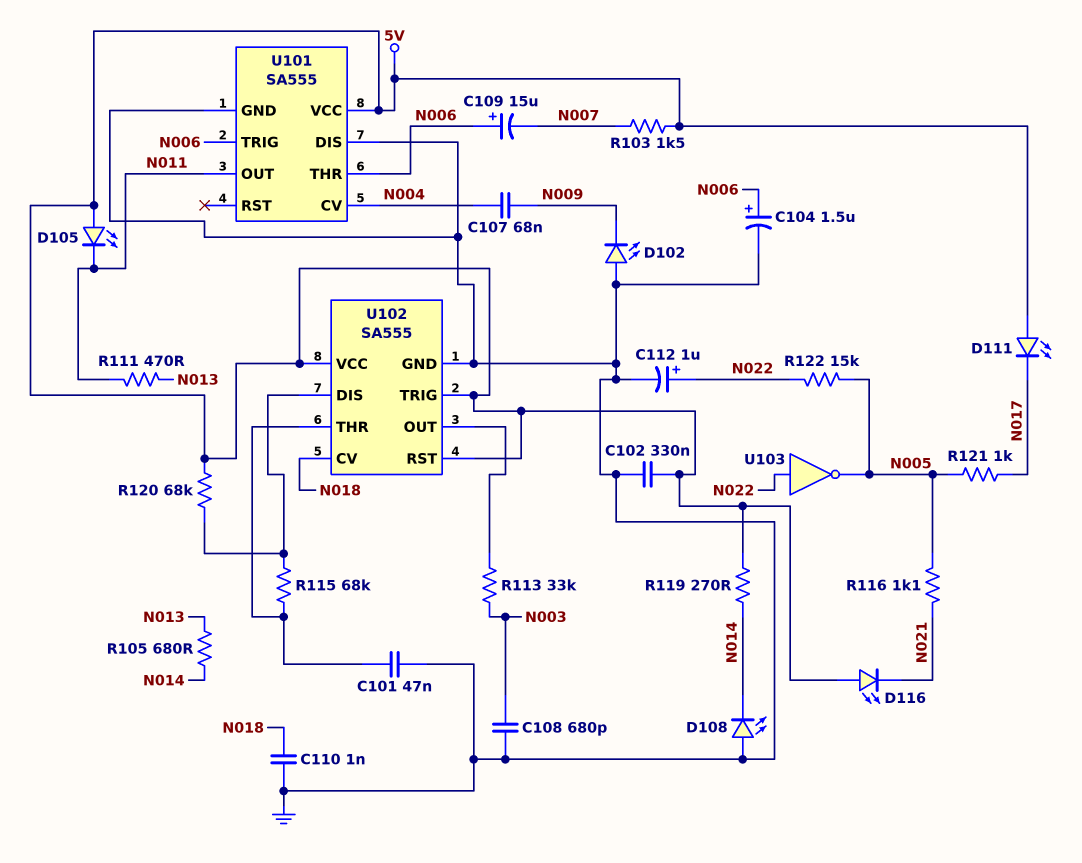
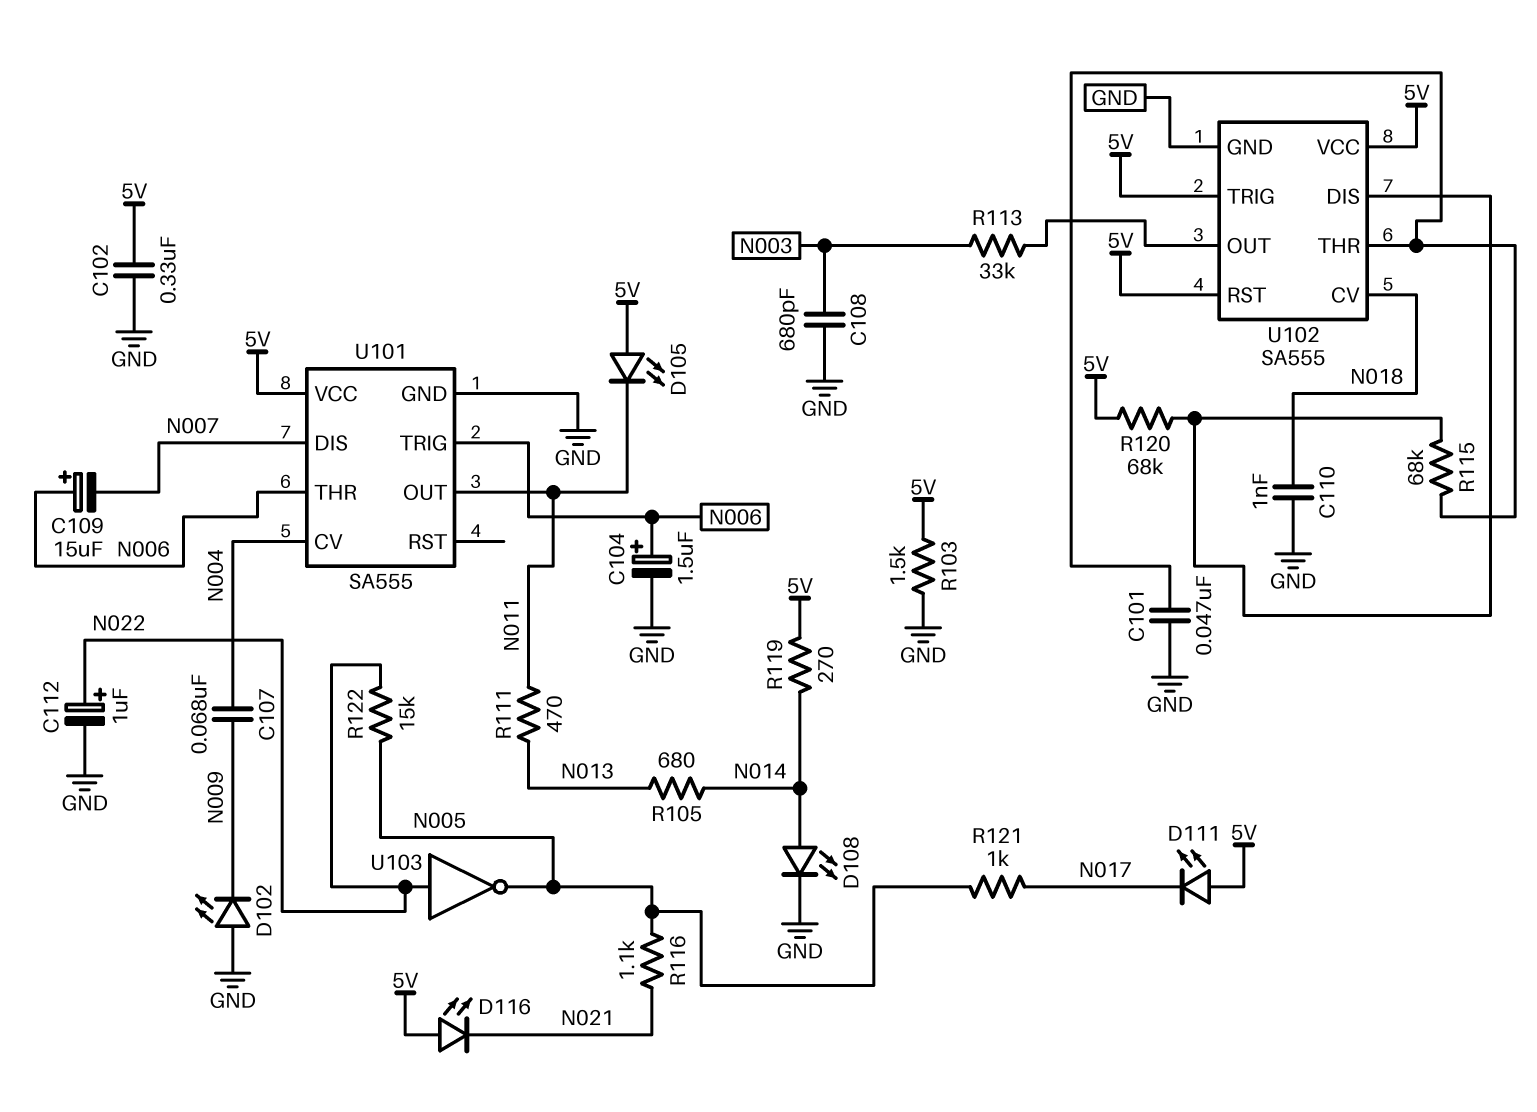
D108: LED (A GND, K N014) -> LED (A N014, K GND)
R103: 1.5k (5V, N007) -> 1.5k (5V, GND)
U101 pin DIS: GND -> N007

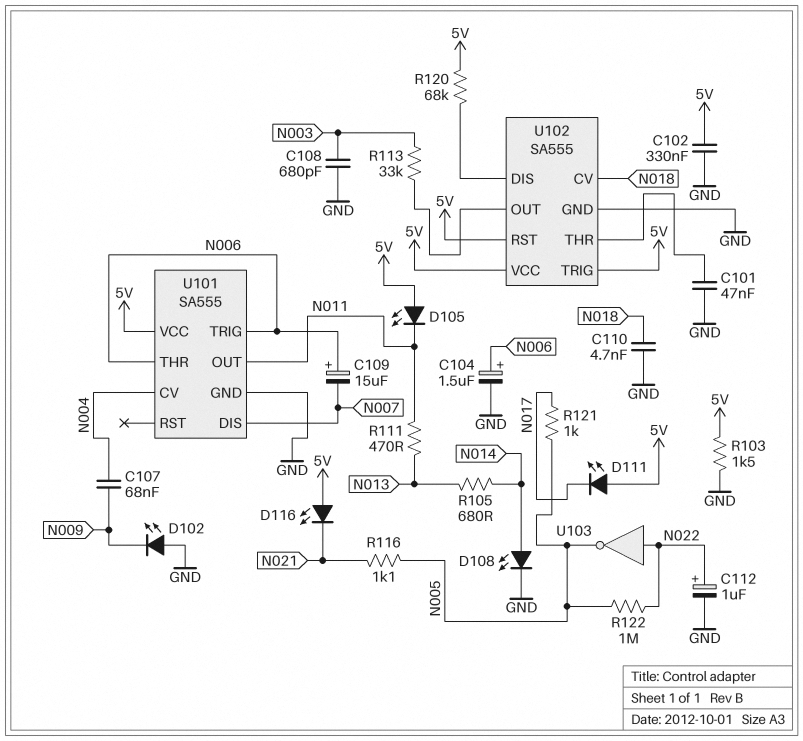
C110: 1nF (GND, N018) -> 4.7nF (GND, N018)
R115: 68k (U102/DIS, U102/THR) -> none
R119: 270 (5V, N014) -> none
R122: 15k (N005, N022) -> 1M (N005, N022)

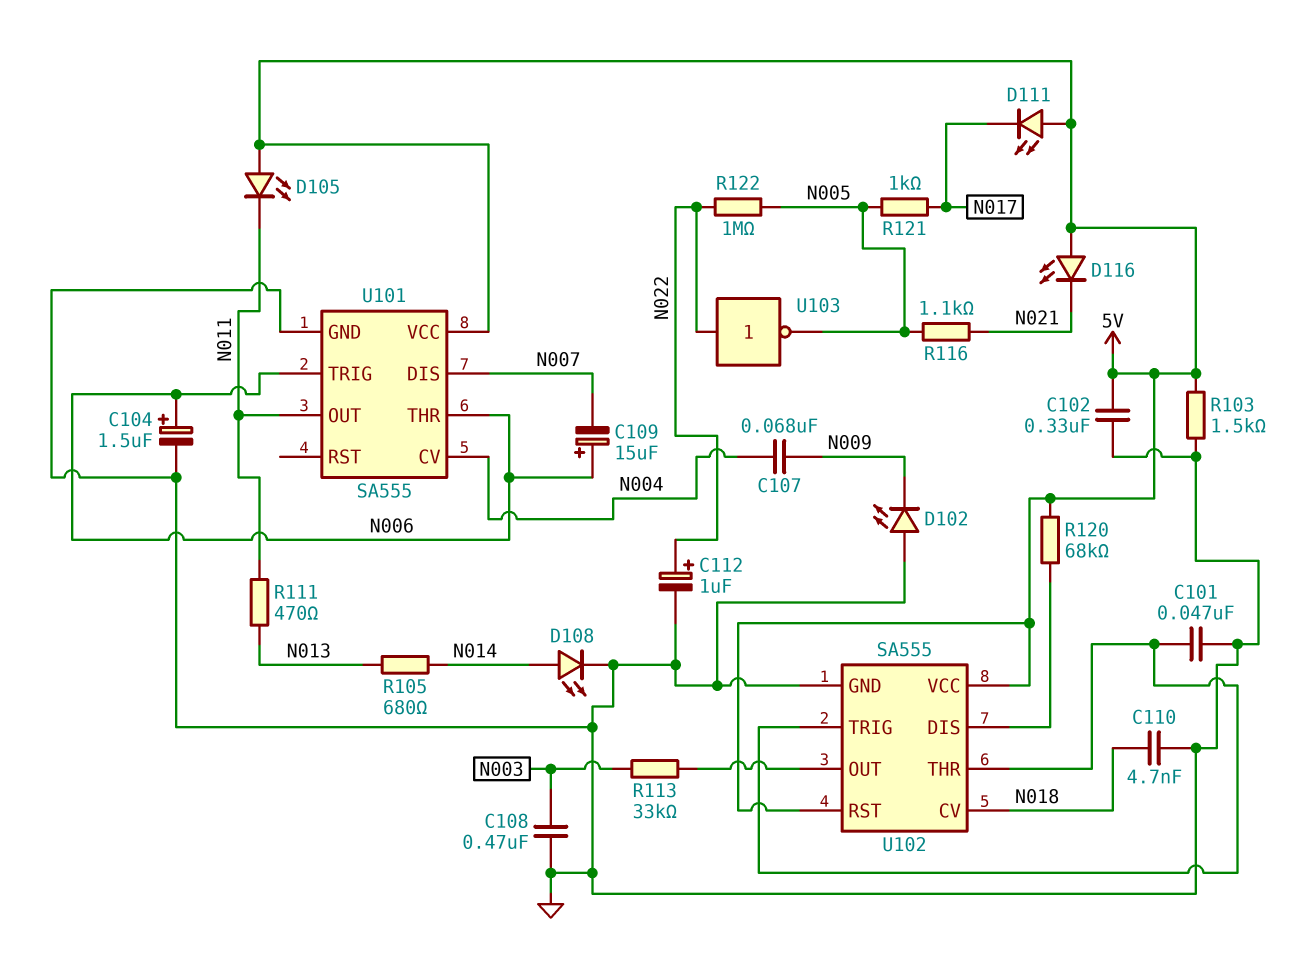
C108: 680pF (GND, N003) -> 470nF (GND, N003)
U102 pin TRIG: 5V -> U102/THR

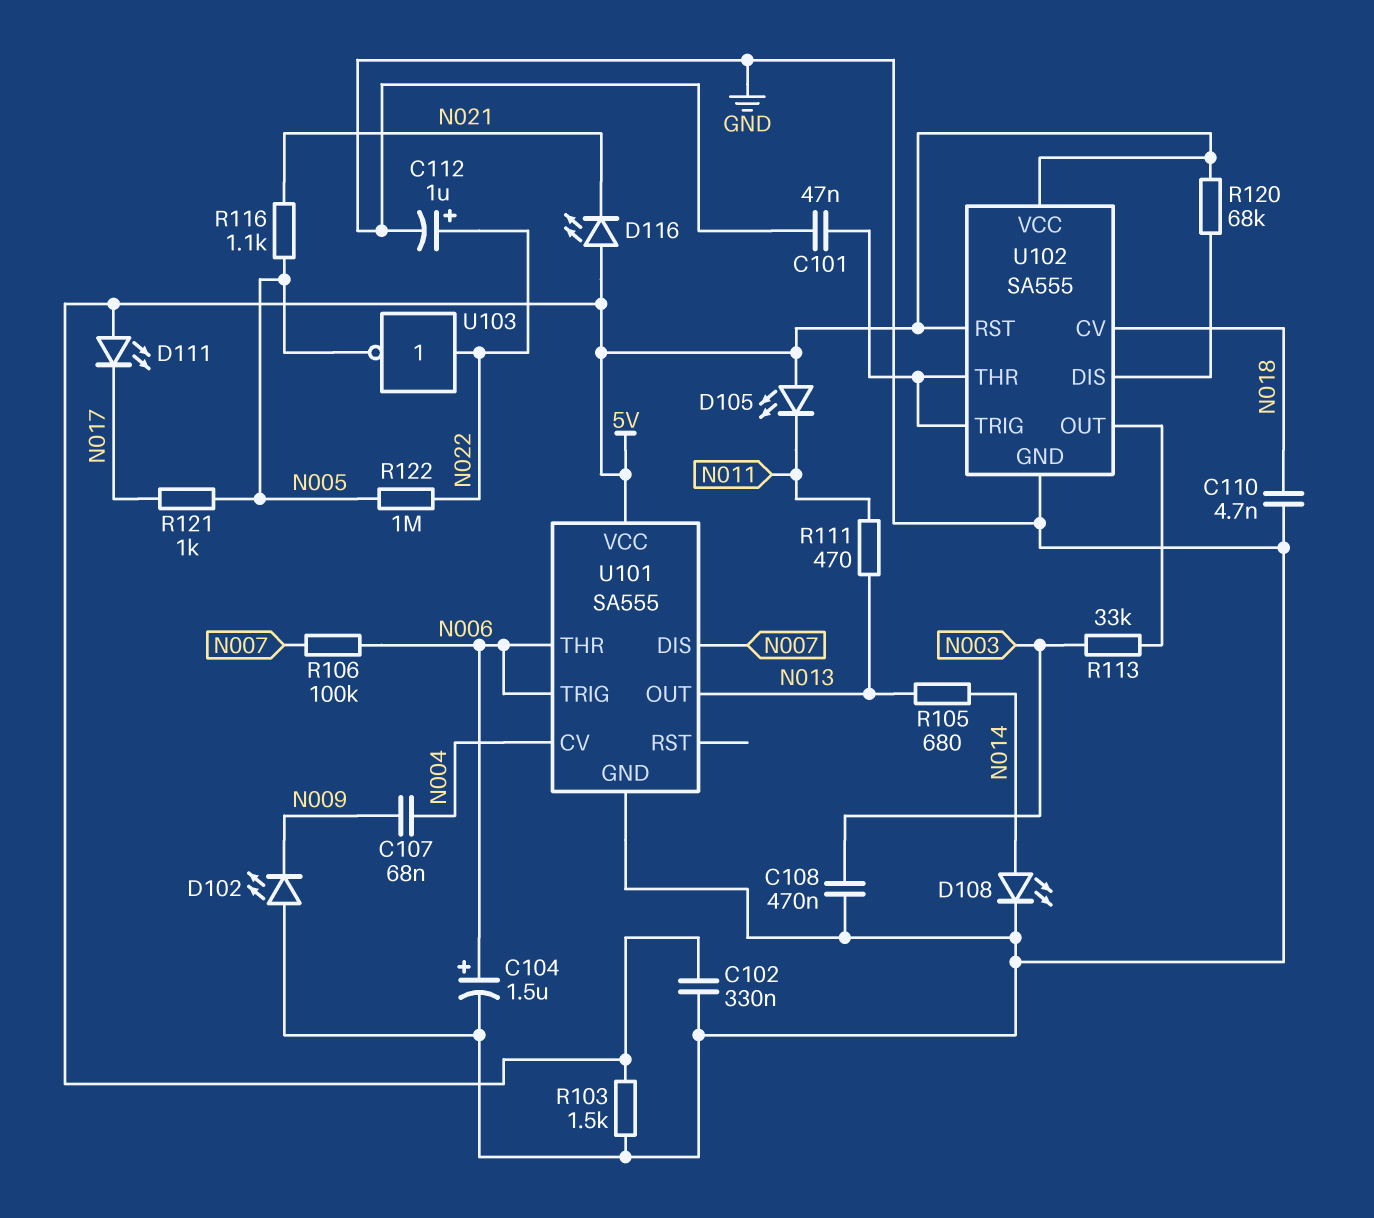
C109: 15uF (plus N006, minus N007) -> none
R106: none -> 100k (N006, N007)
U101 pin OUT: N011 -> N013

